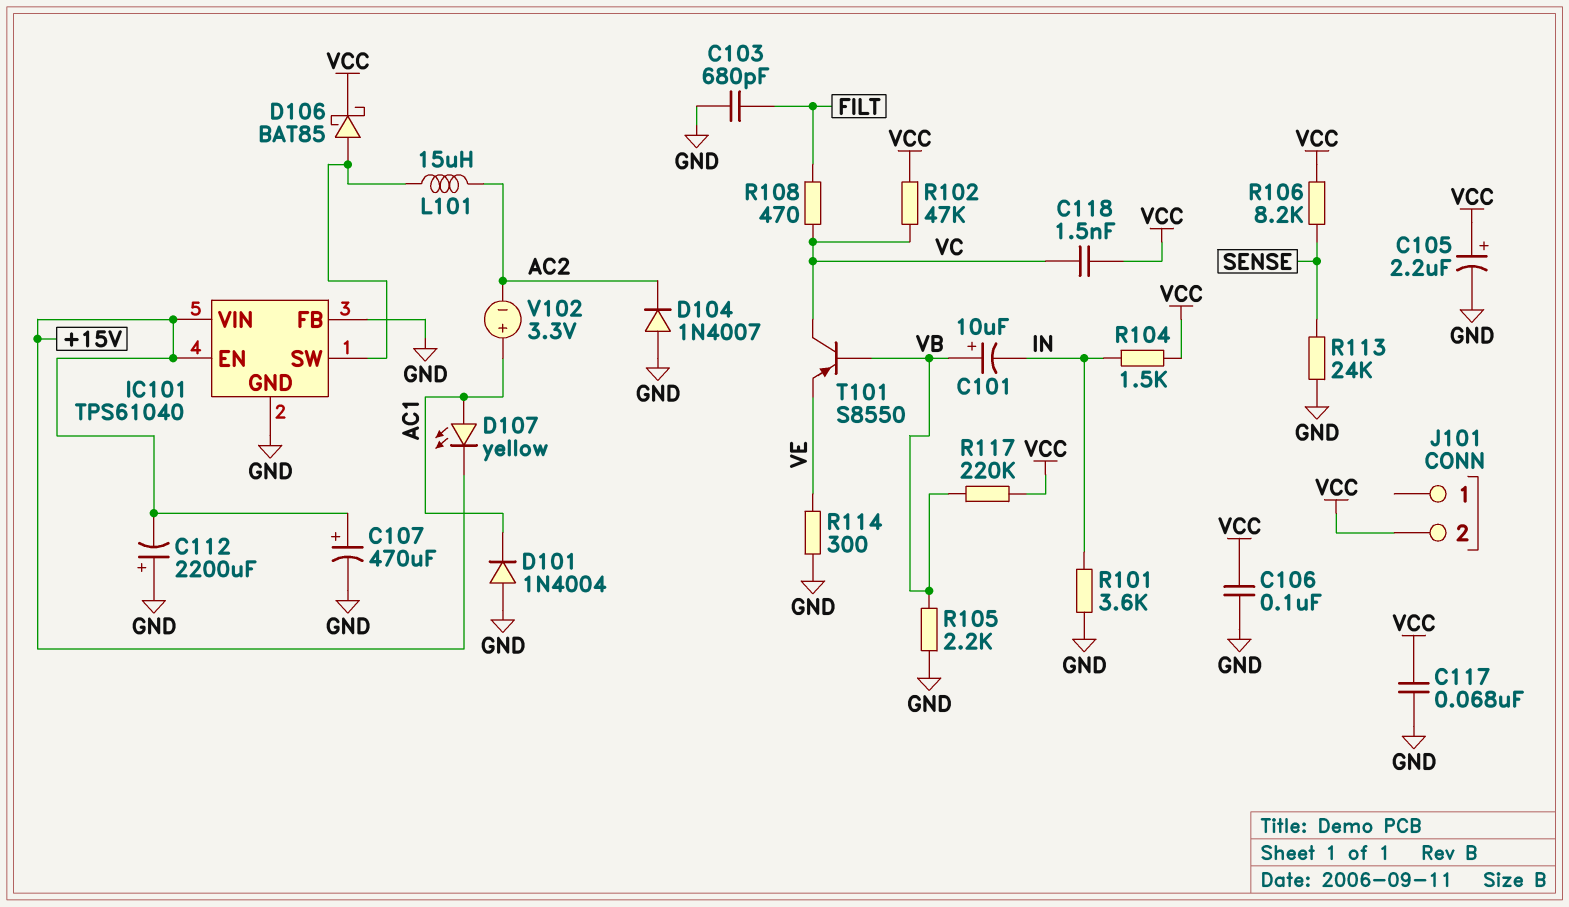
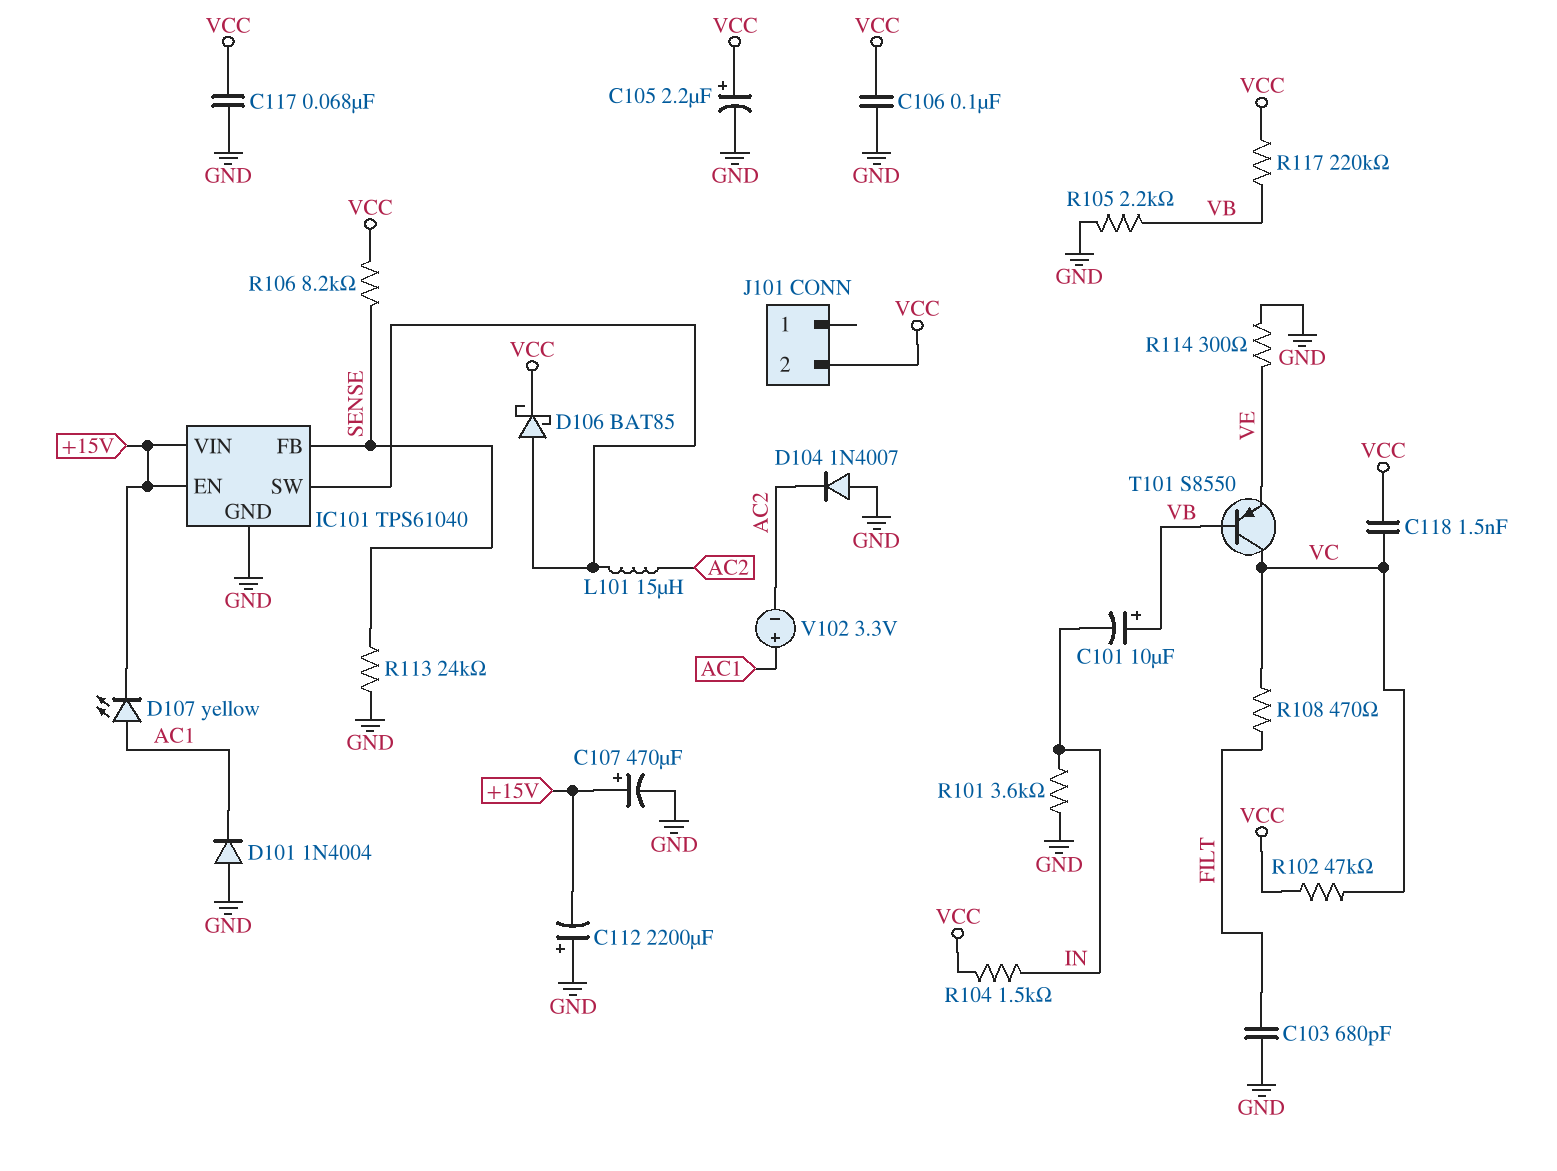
IC101 pin FB: GND -> SENSE

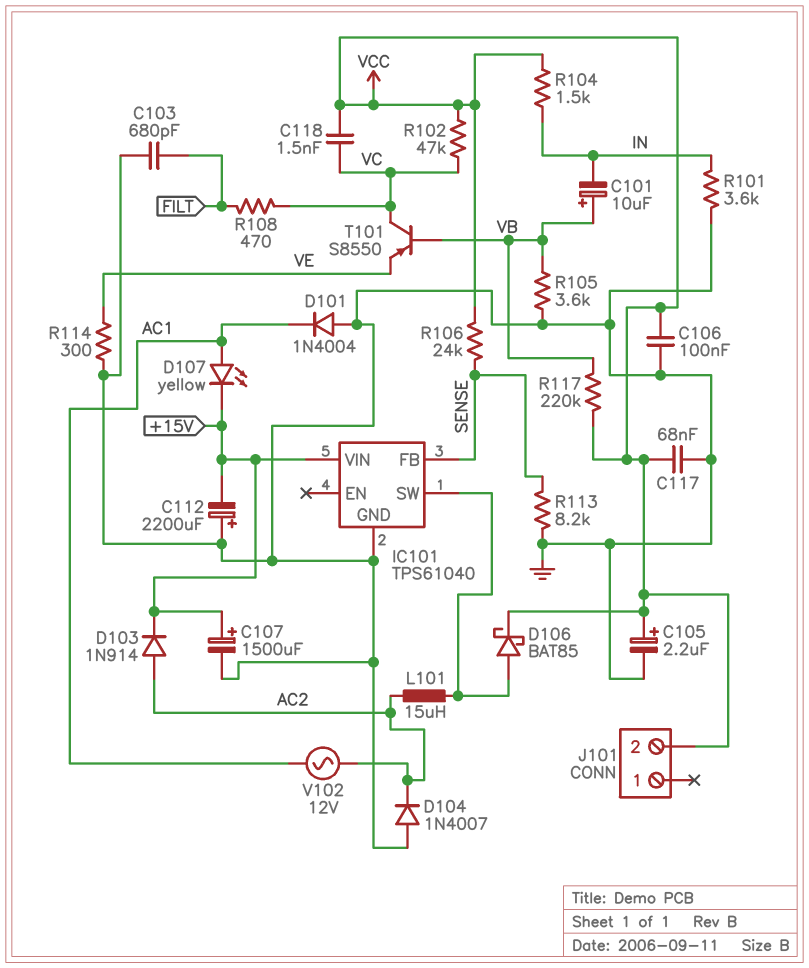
C107: 470uF (plus +15V, minus GND) -> 1500uF (plus +15V, minus GND)
D103: none -> diode 1N914 (A AC2, K +15V)
IC101 pin EN: +15V -> none
R105: 2.2k (GND, VB) -> 3.6k (GND, VB)
R106: 8.2k (SENSE, VCC) -> 24k (SENSE, VCC)
R113: 24k (GND, SENSE) -> 8.2k (GND, SENSE)
V102: 3.3V (plus AC1, minus AC2) -> AC 12V (AC1, AC2)

